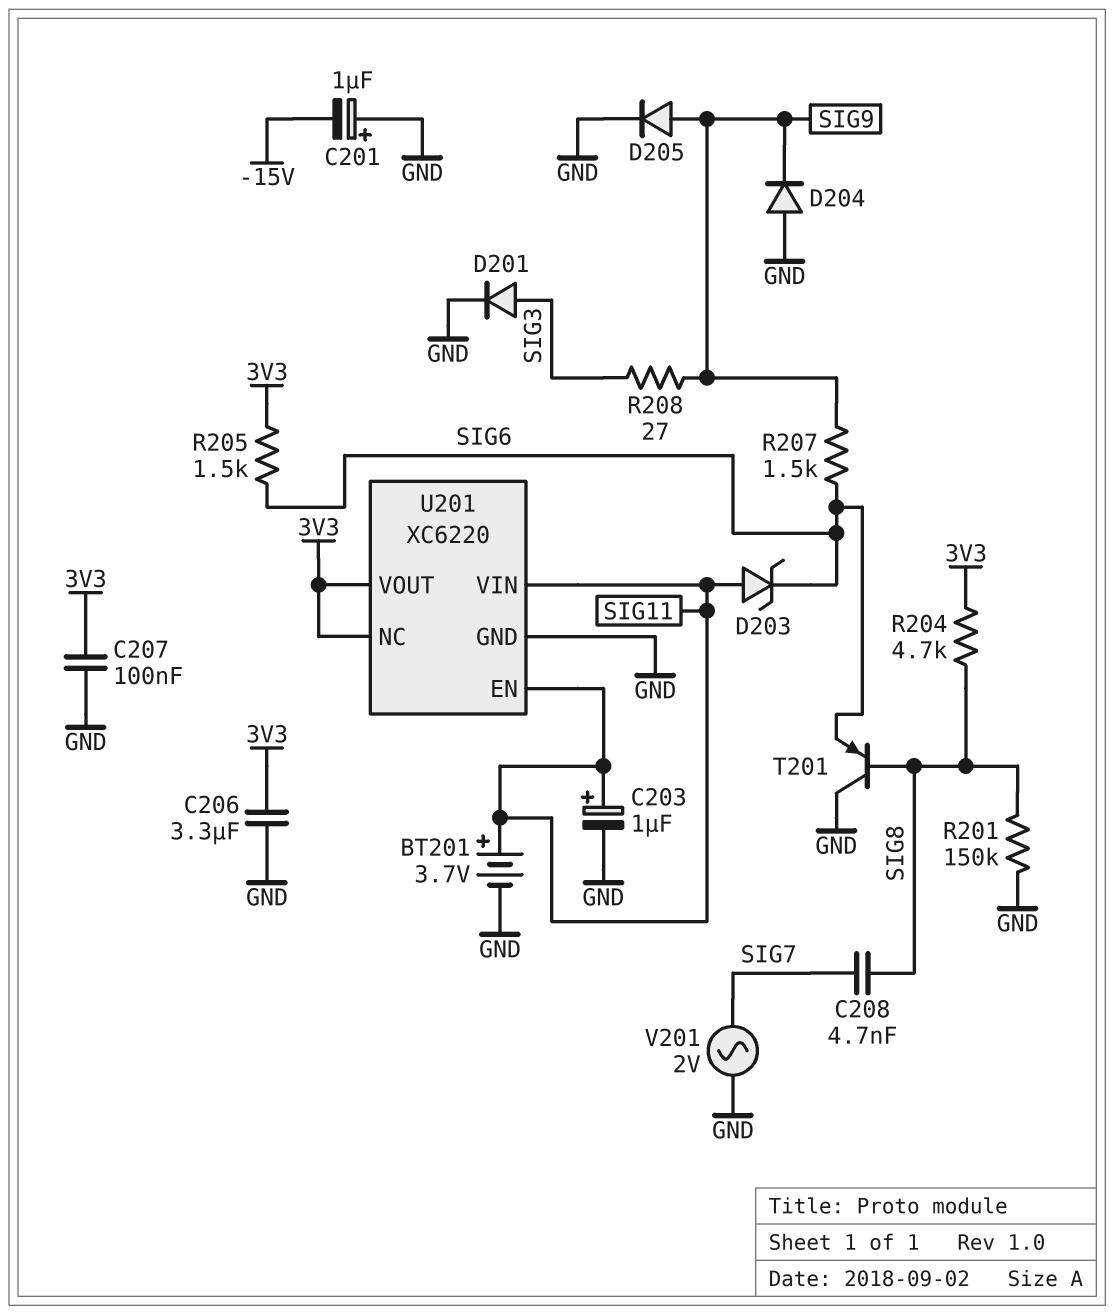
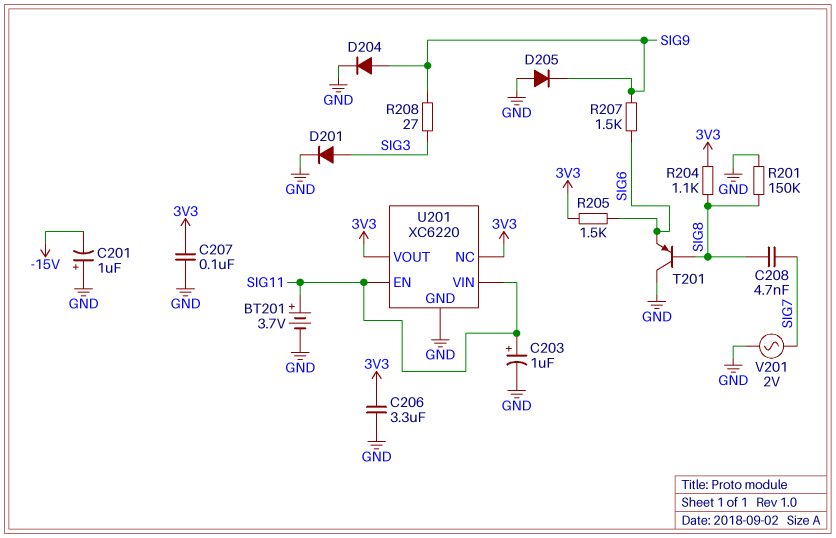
D203: zener (A SIG11, K SIG6) -> none
D204: diode (A GND, K SIG9) -> diode (A SIG9, K GND)
D205: diode (A SIG9, K GND) -> diode (A GND, K SIG9)
R204: 4.7k (3V3, SIG8) -> 1.1k (3V3, SIG8)

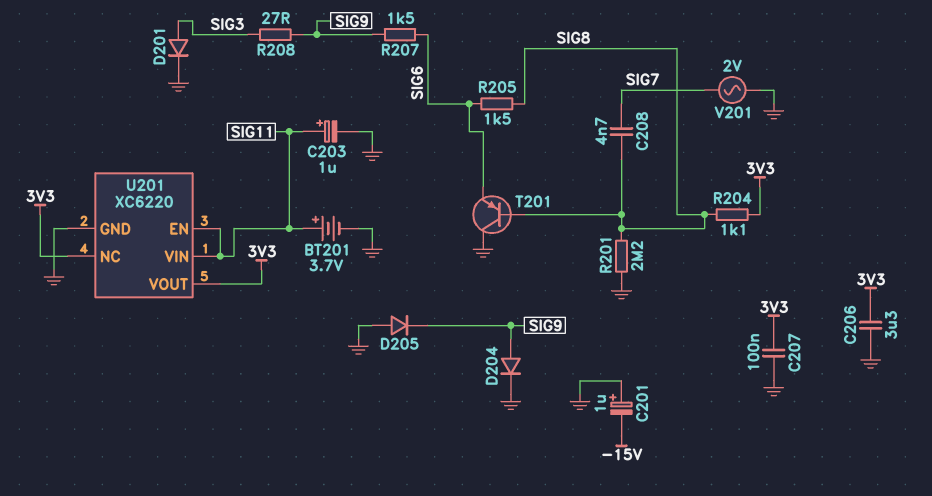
R201: 150k (GND, SIG8) -> 2.2M (GND, SIG8)
R205: 1.5k (3V3, SIG6) -> 1.5k (SIG6, SIG8)

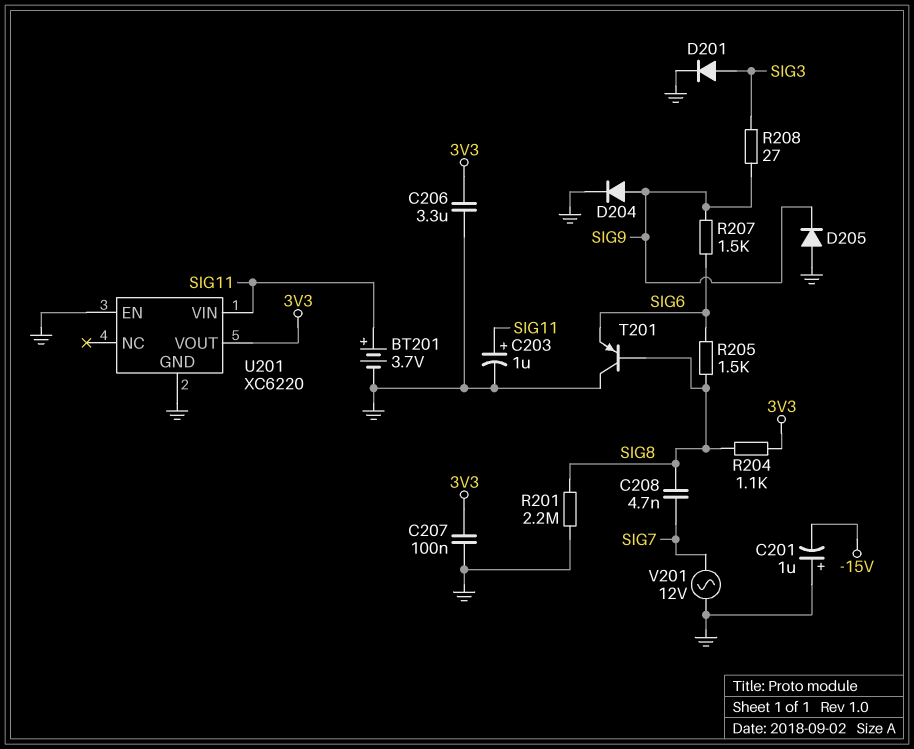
U201 pin EN: SIG11 -> GND
U201 pin NC: 3V3 -> none
V201: AC 2V (GND, SIG7) -> AC 12V (GND, SIG7)

